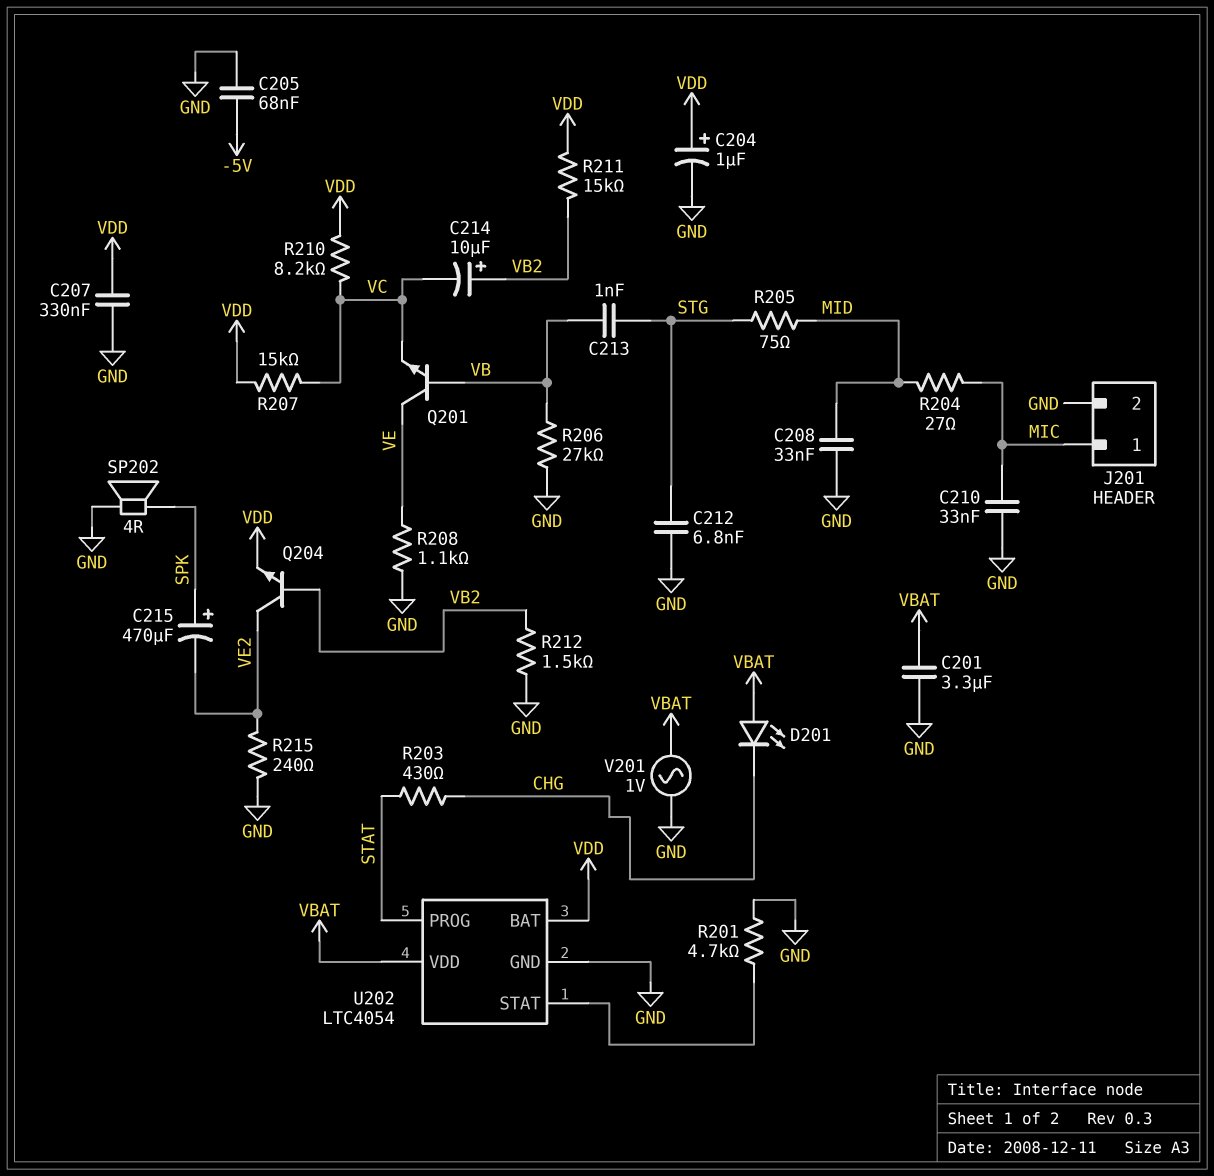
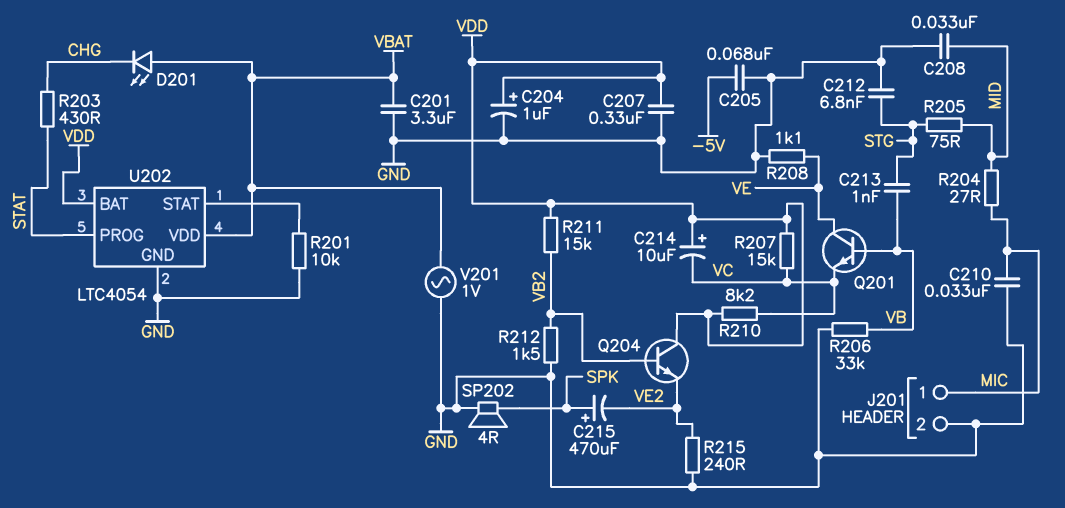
C214: 10uF (plus VB2, minus VC) -> 10uF (plus VDD, minus VC)
Q204: NPN (B VB2, C VE2, E VDD) -> NPN (B VB2, C VDD, E VE2)
R201: 4.7k (GND, U202/STAT) -> 10k (GND, U202/STAT)
R206: 27k (GND, VB) -> 33k (GND, VB)

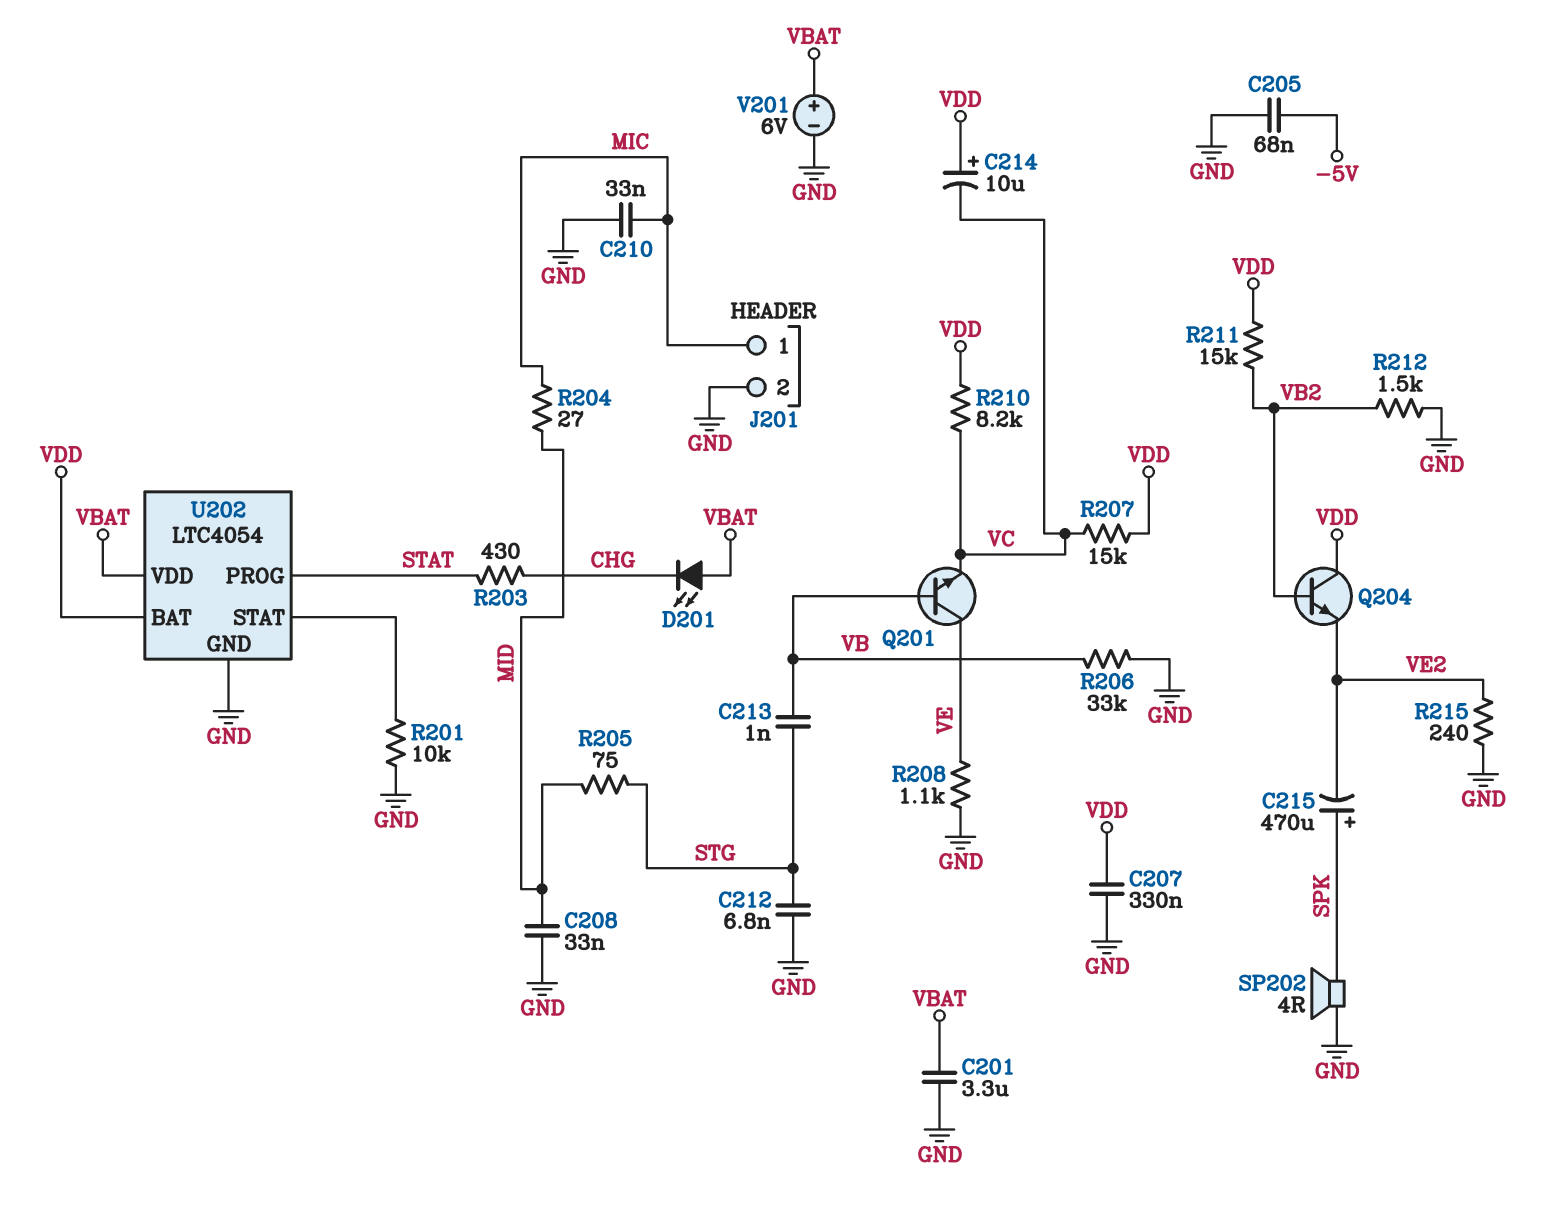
C204: 1uF (plus VDD, minus GND) -> none
V201: AC 1V (GND, VBAT) -> 6V (plus VBAT, minus GND)

